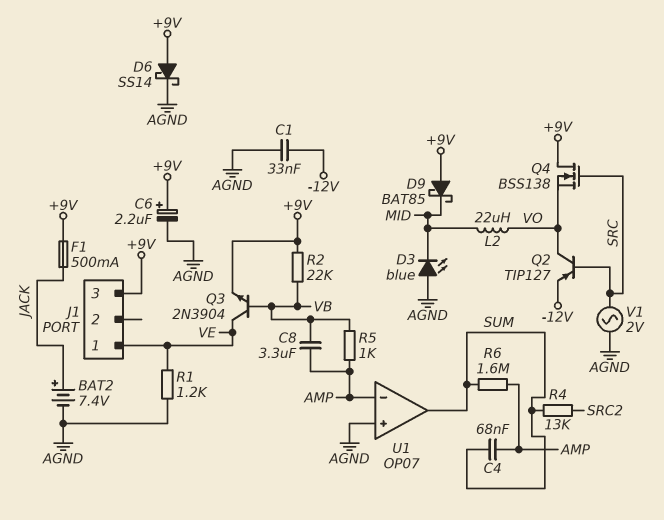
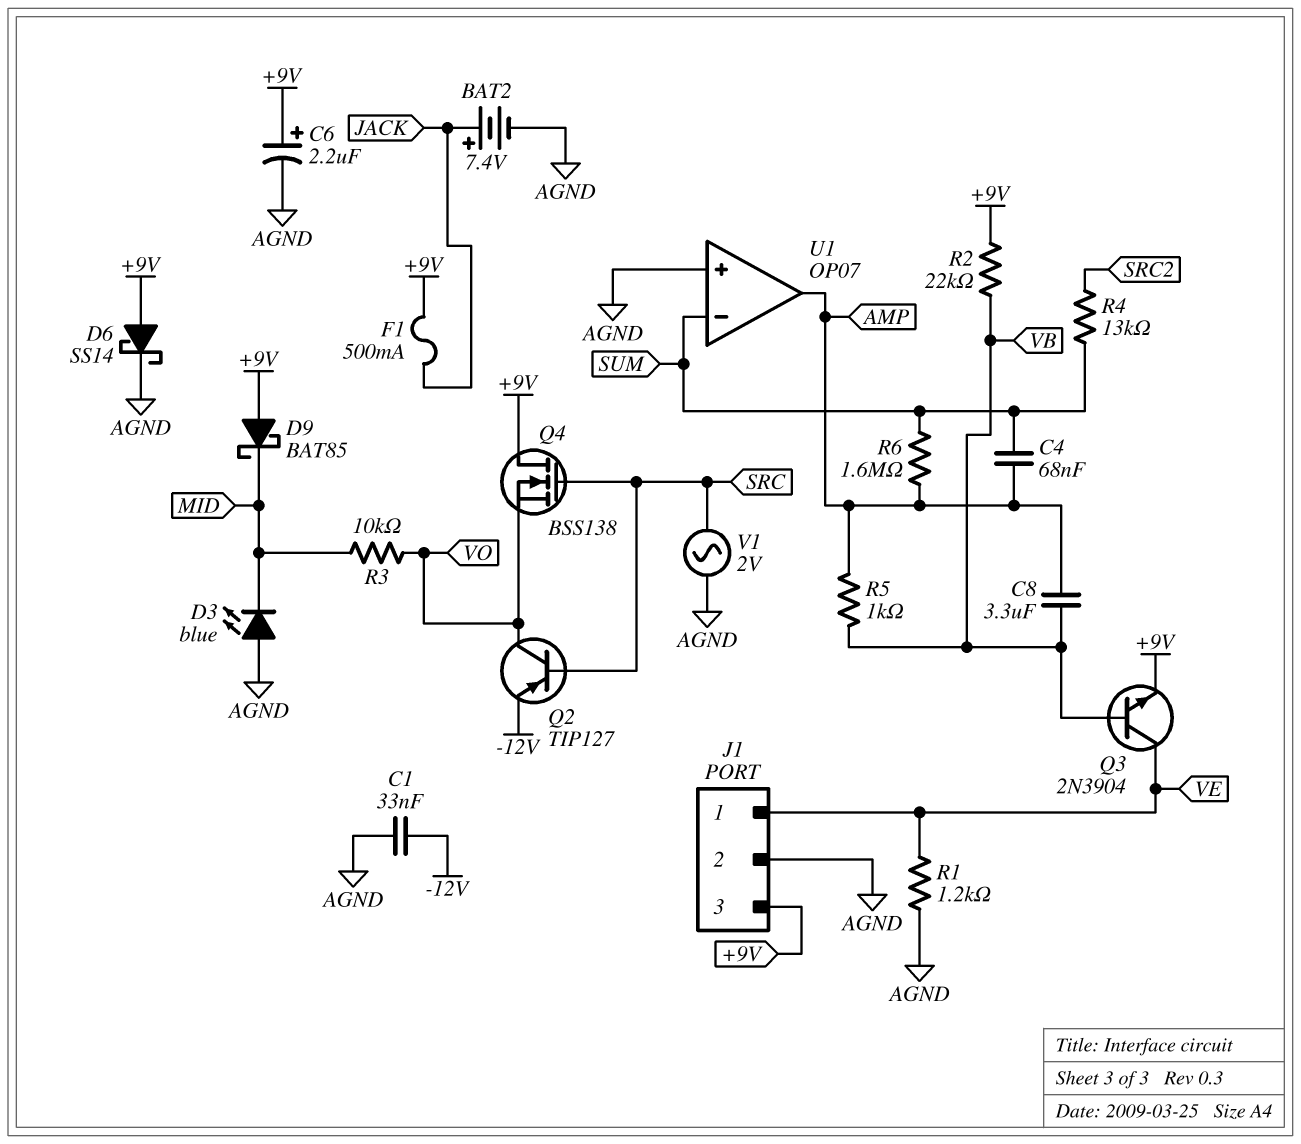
J1 pin 2: none -> AGND
L2: 22uH (MID, VO) -> none
R3: none -> 10k (MID, VO)
U1 pin in-: AMP -> SUM
U1 pin out: SUM -> AMP

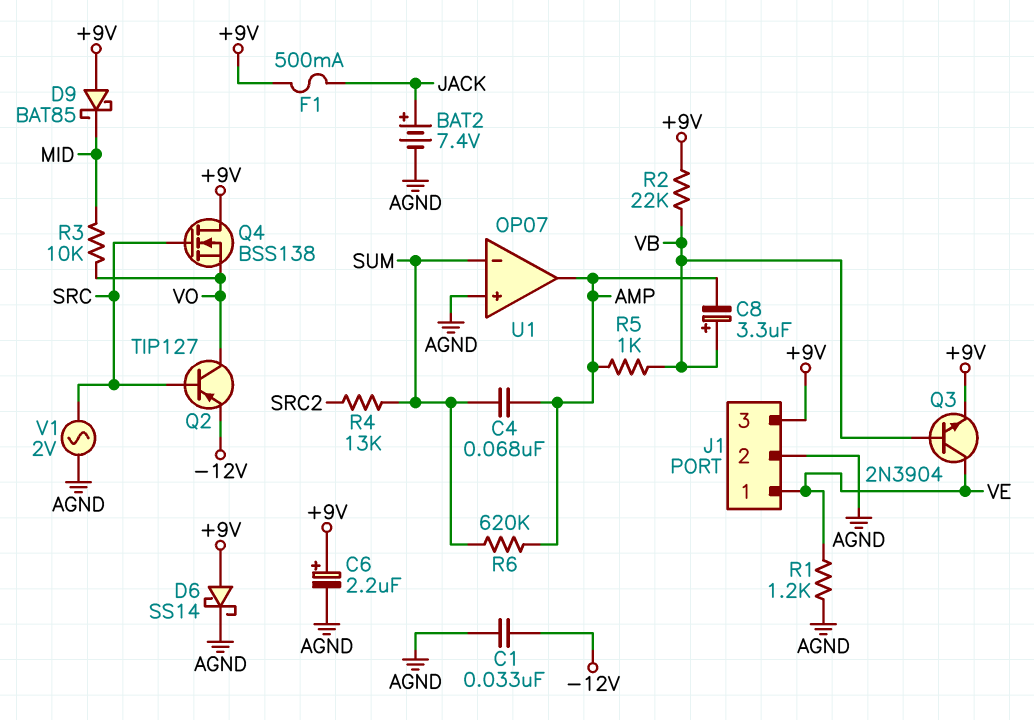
C8: 3.3uF (AMP, VB) -> 3.3uF (plus VB, minus AMP)
D3: LED blue (A AGND, K MID) -> none
R6: 1.6M (AMP, SUM) -> 620k (AMP, SUM)

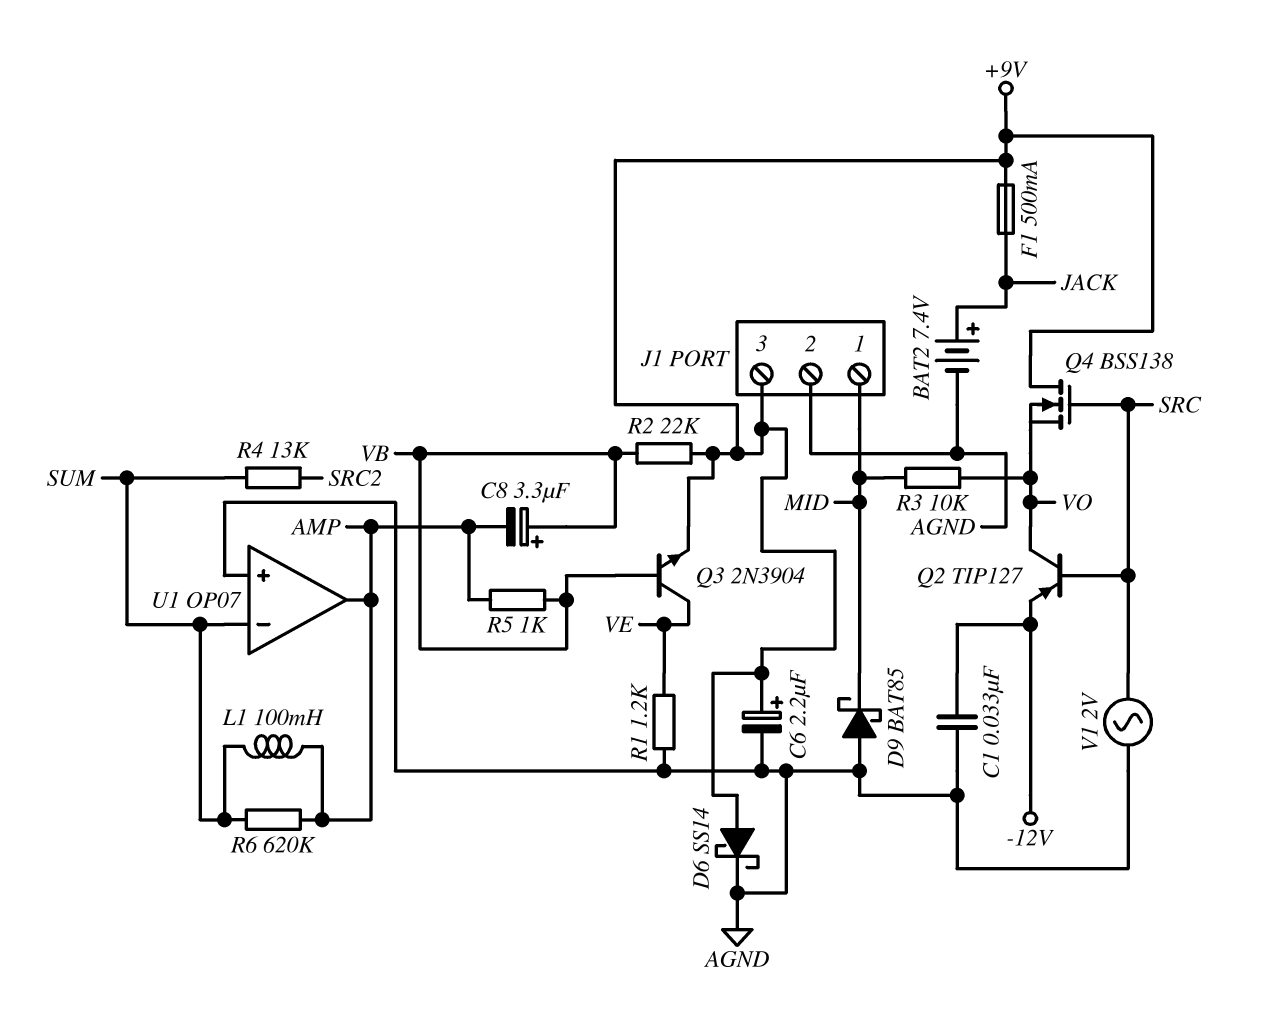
C4: 68nF (AMP, SUM) -> none
D9: schottky BAT85 (A +9V, K MID) -> schottky BAT85 (A AGND, K MID)
J1 pin 1: VE -> MID
L1: none -> 100mH (AMP, SUM)

